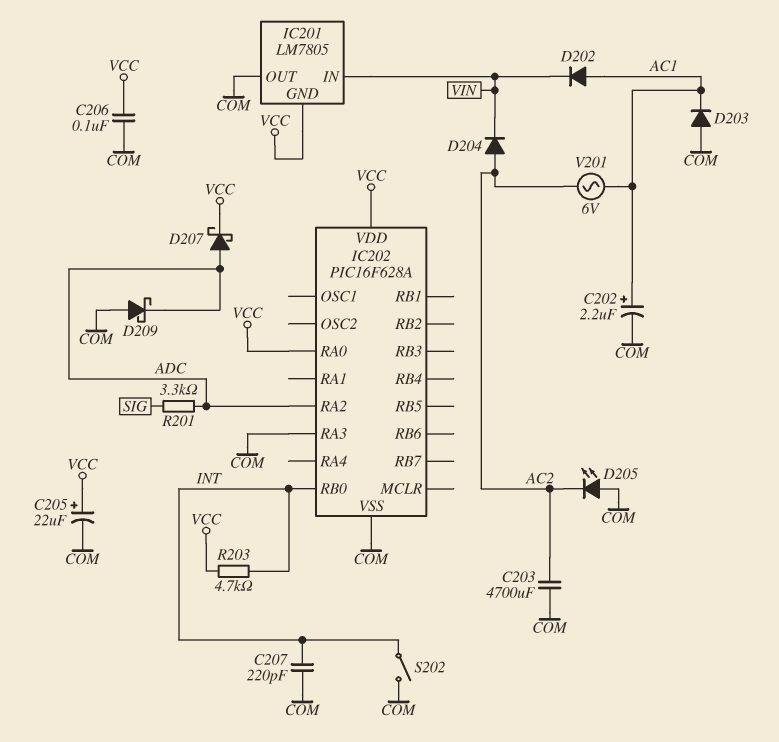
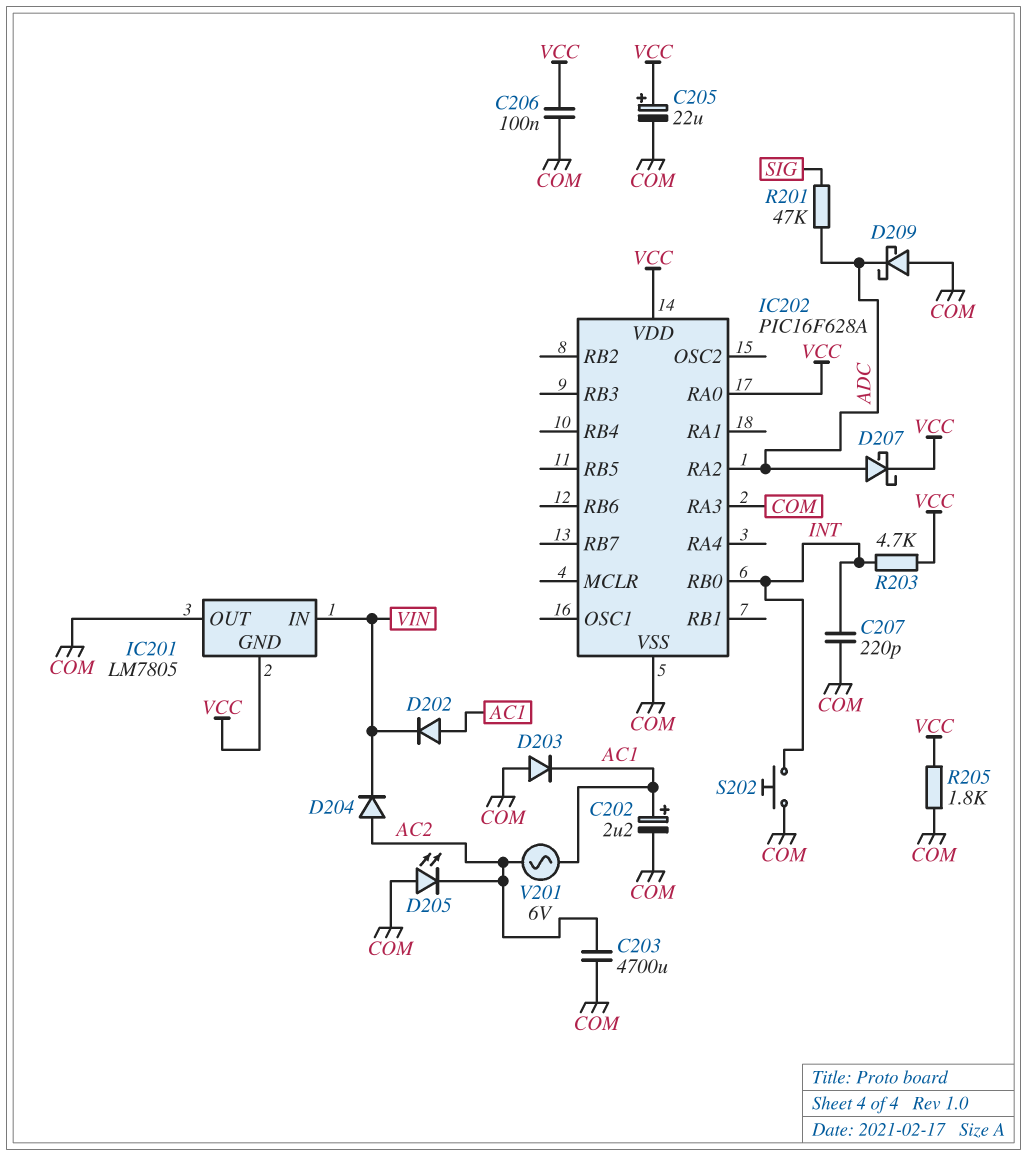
R201: 3.3k (ADC, SIG) -> 47k (ADC, SIG)
R205: none -> 1.8k (COM, VCC)
S202: switch (COM, INT) -> button (COM, INT)

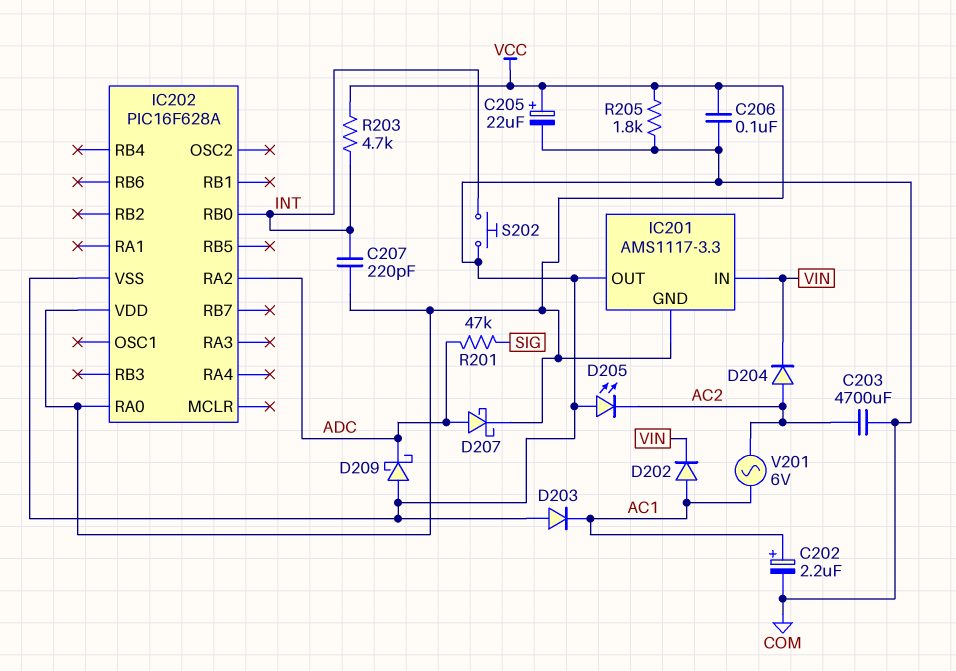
C207: 220pF (COM, INT) -> 220pF (INT, VCC)
IC201: LM7805 -> AMS1117-3.3
IC202 pin RA3: COM -> none

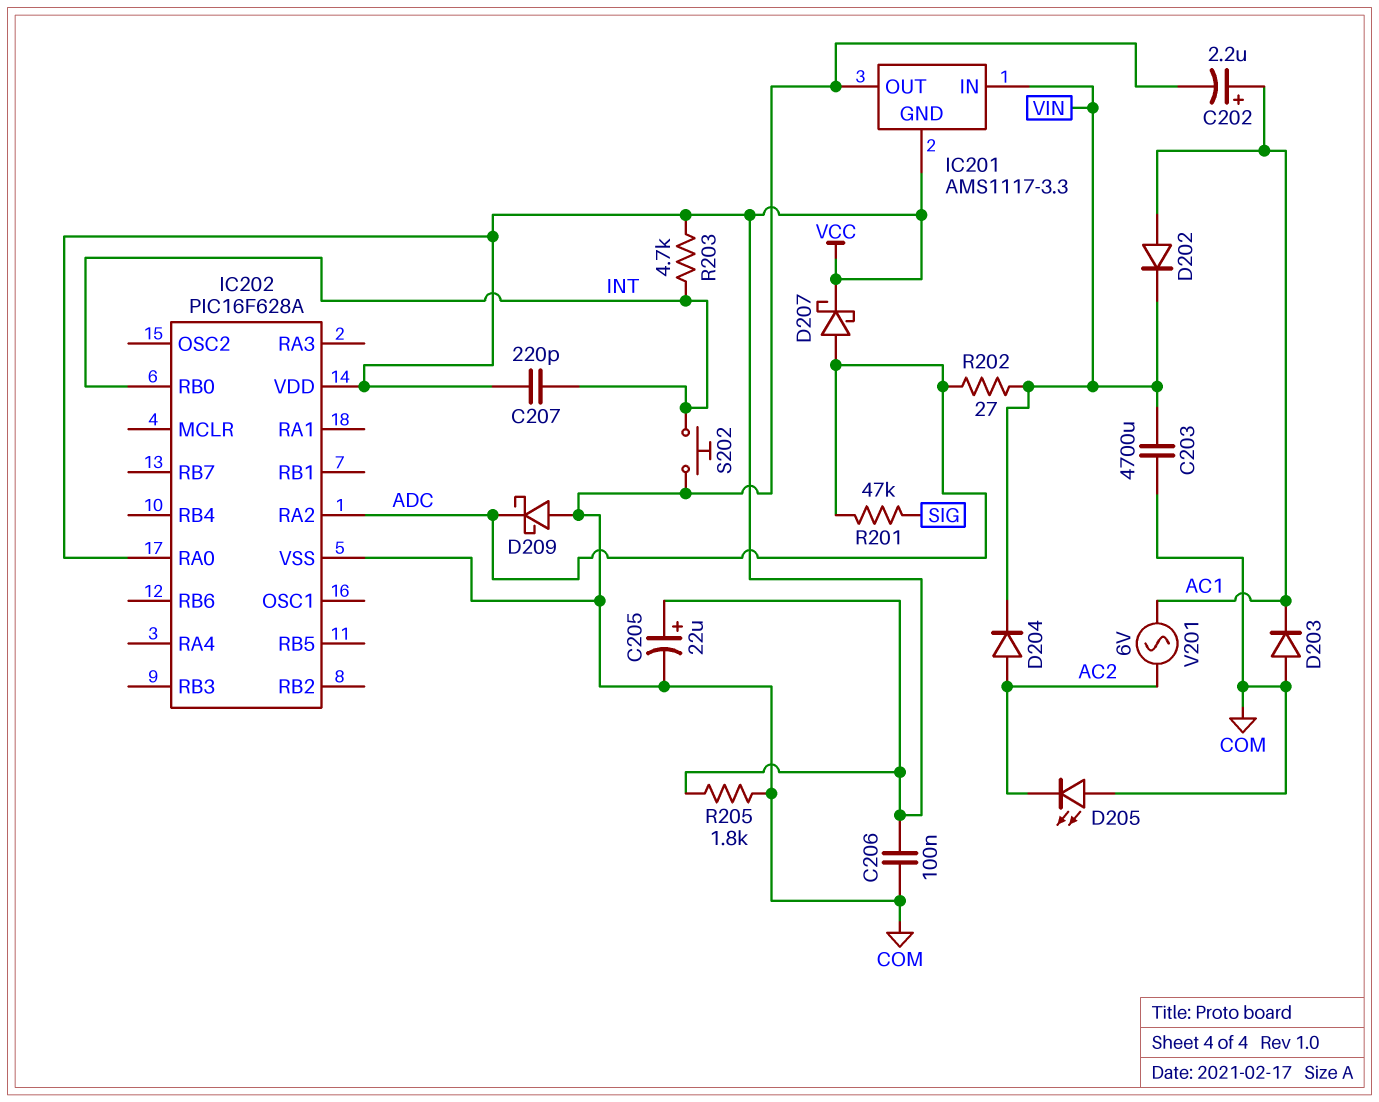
C203: 4700uF (AC2, COM) -> 4700uF (COM, VIN)
R202: none -> 27 (ADC, VIN)

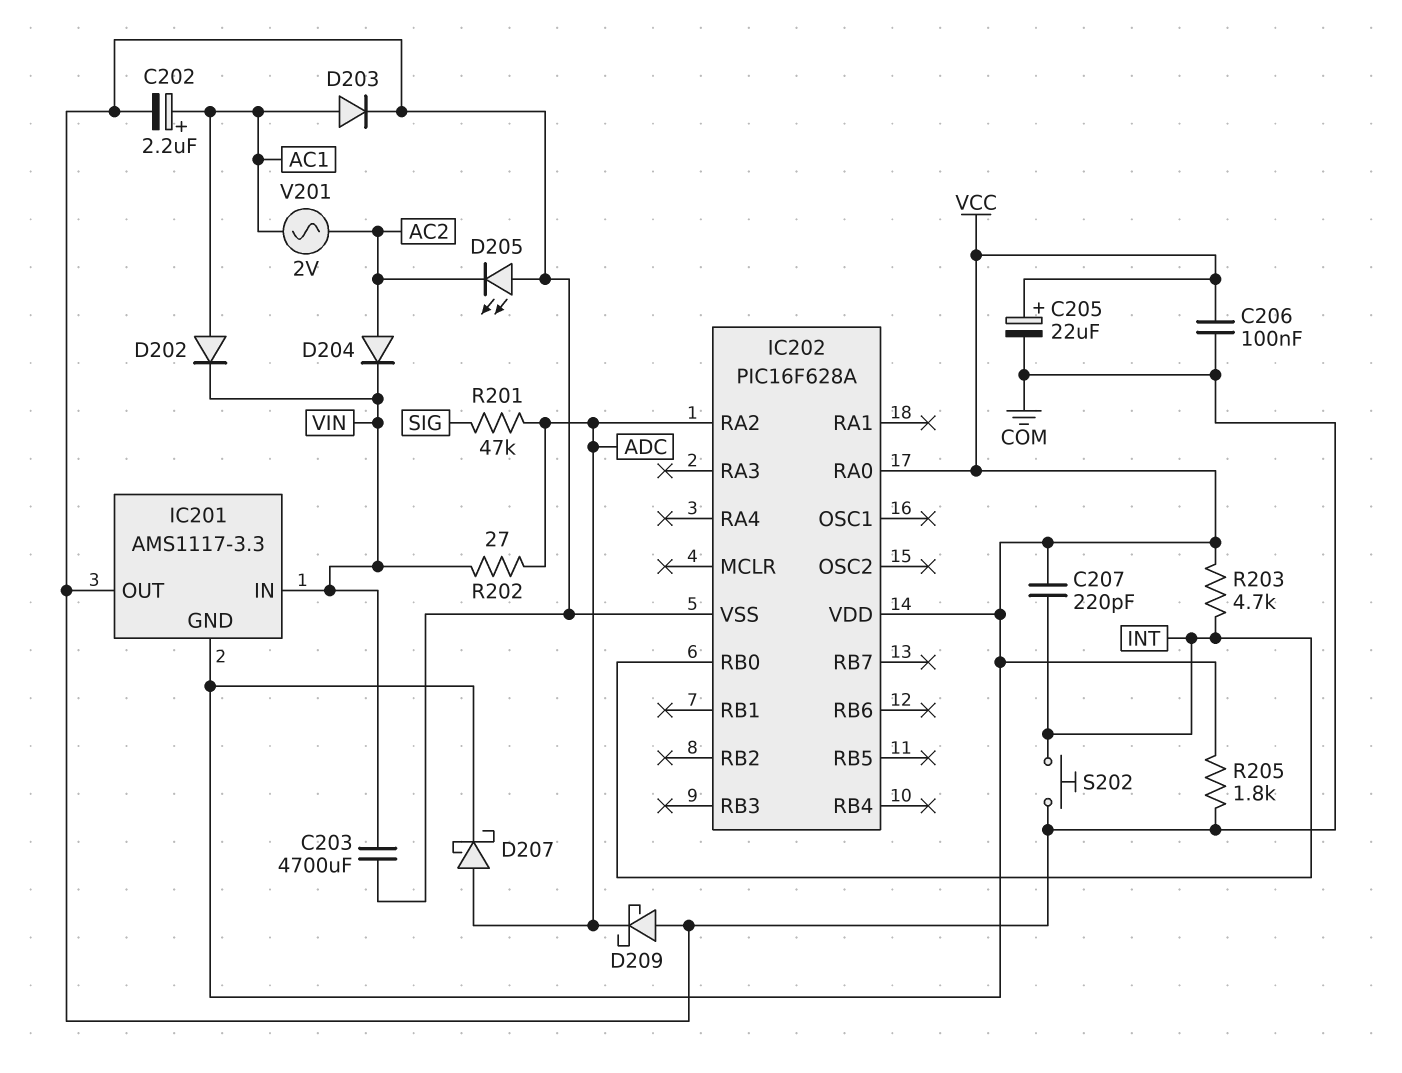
D203: diode (A COM, K AC1) -> diode (A AC1, K COM)
V201: AC 6V (AC1, AC2) -> AC 2V (AC1, AC2)

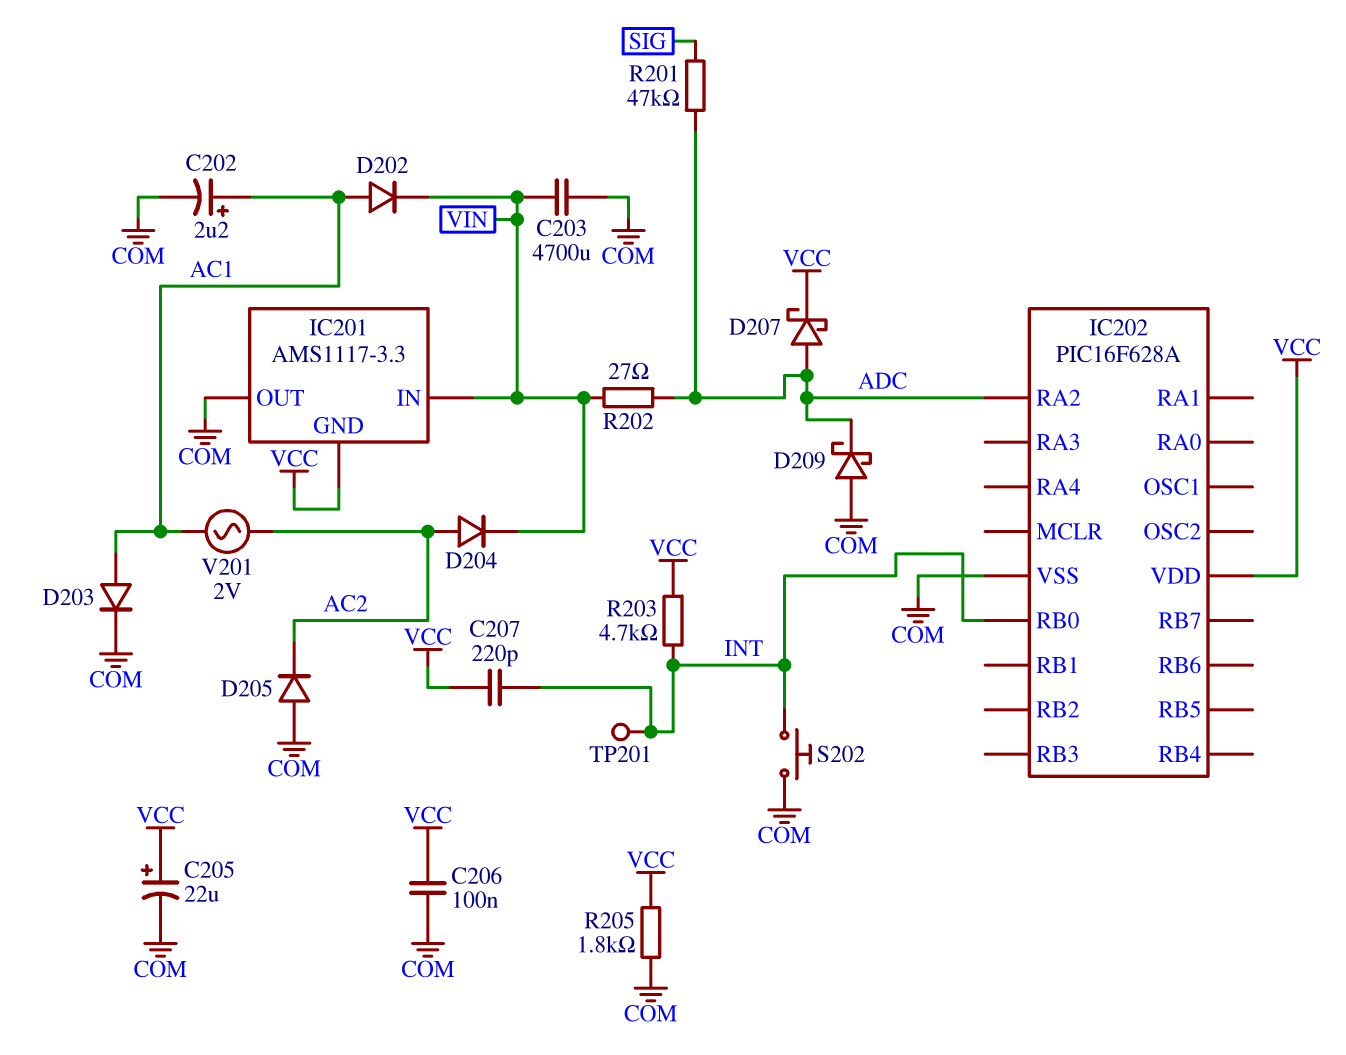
D205: LED (A COM, K AC2) -> diode (A COM, K AC2)
IC202 pin RA0: VCC -> none
TP201: none -> test point (INT)

